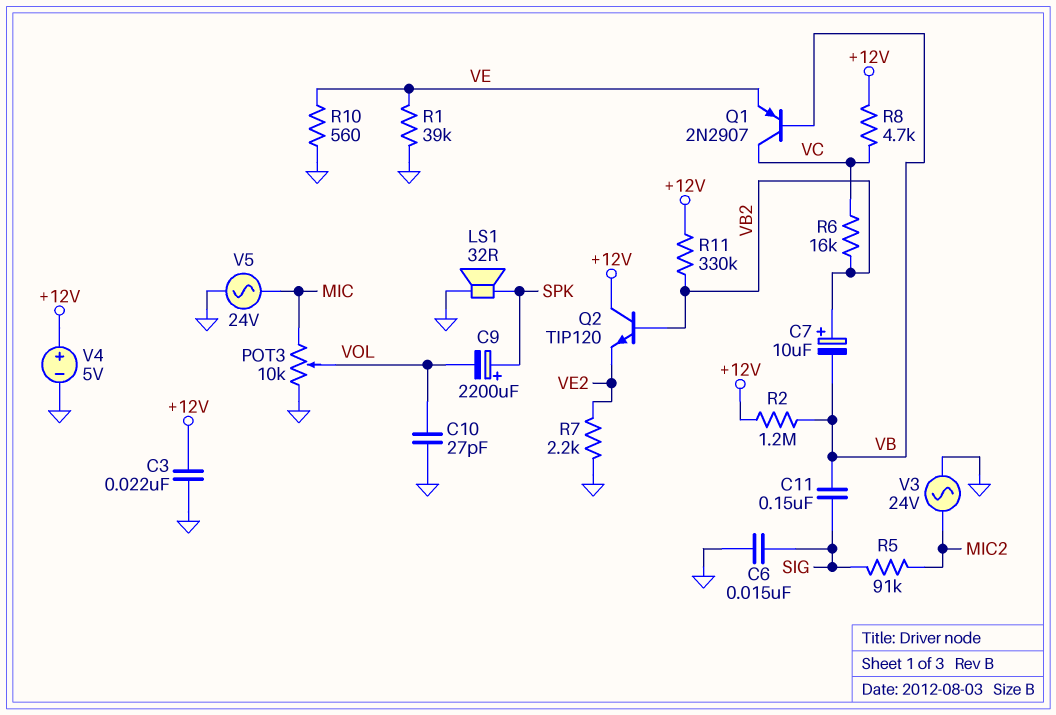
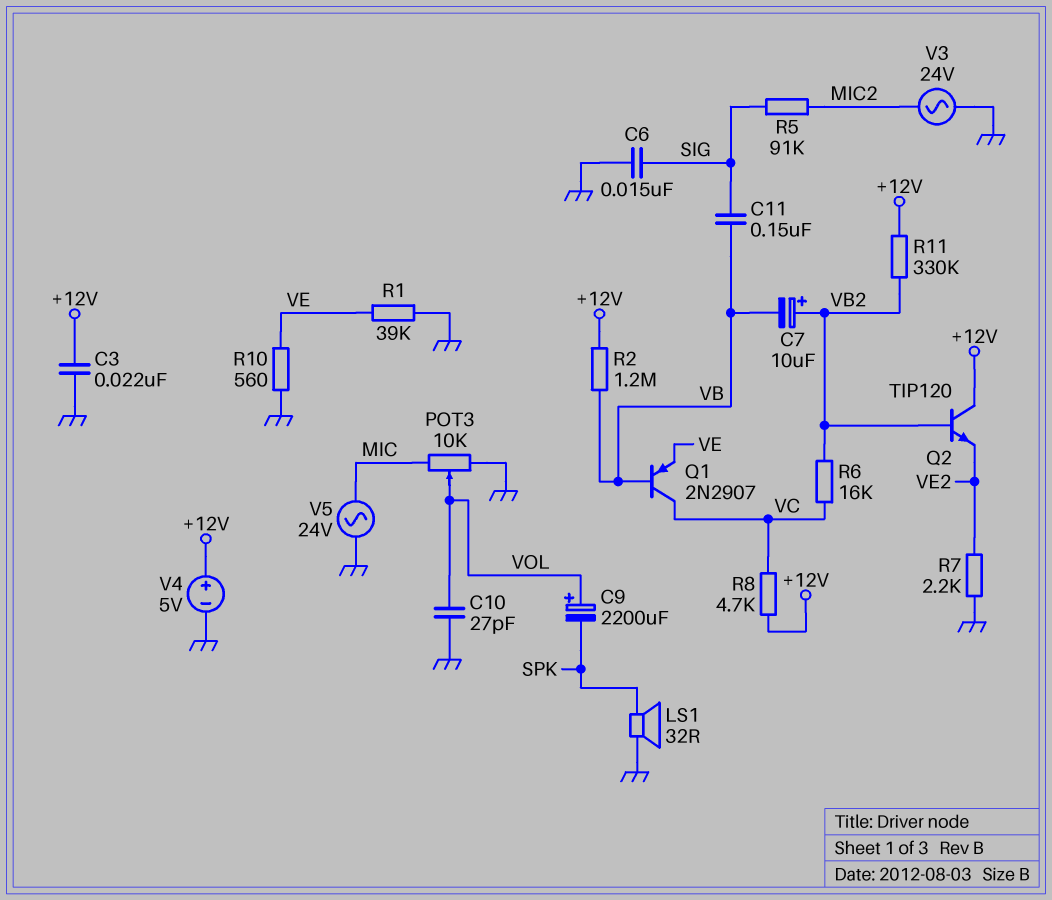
C9: 2200uF (plus SPK, minus VOL) -> 2200uF (plus VOL, minus SPK)

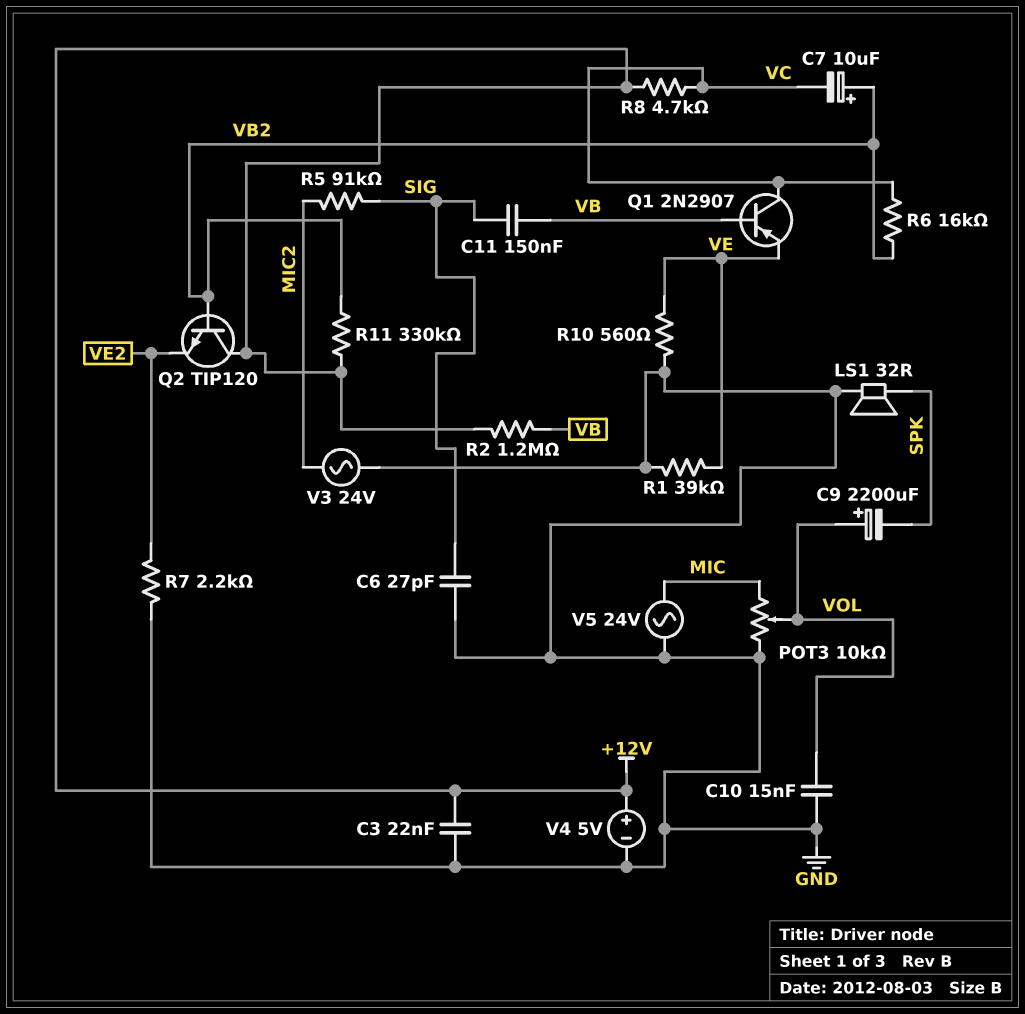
C6: 15nF (GND, SIG) -> 27pF (GND, SIG)
C7: 10uF (plus VB2, minus VB) -> 10uF (plus VB2, minus VC)
C10: 27pF (GND, VOL) -> 15nF (GND, VOL)

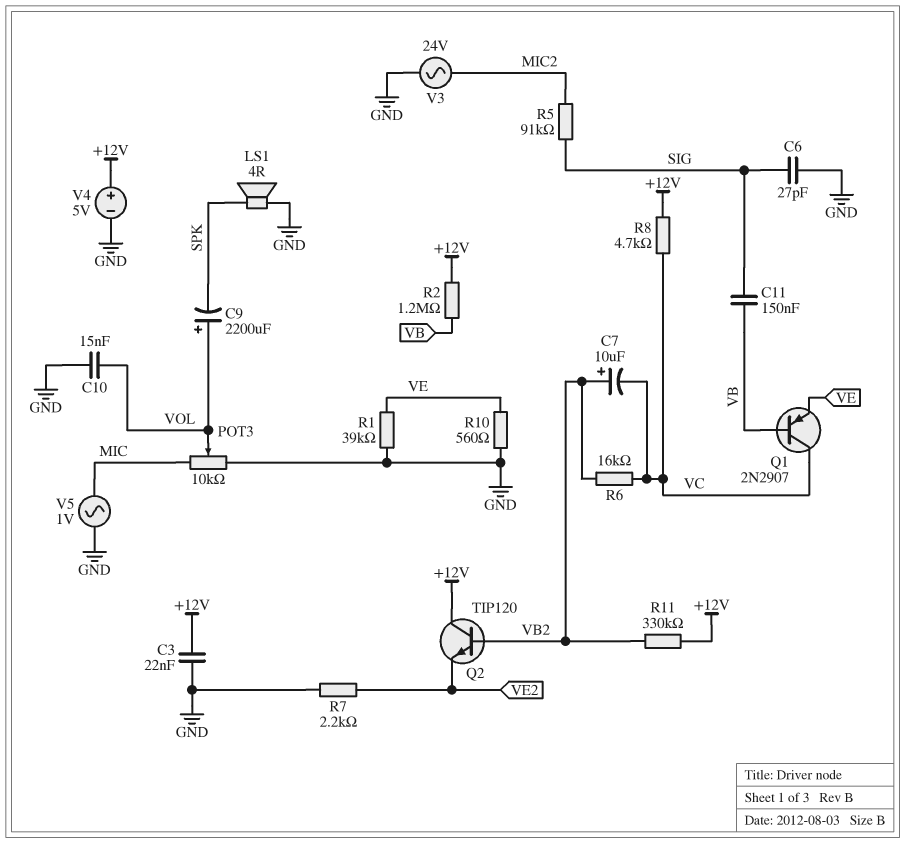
LS1: speaker 32R (GND, SPK) -> speaker 4R (GND, SPK)
V5: AC 24V (GND, MIC) -> AC 1V (GND, MIC)

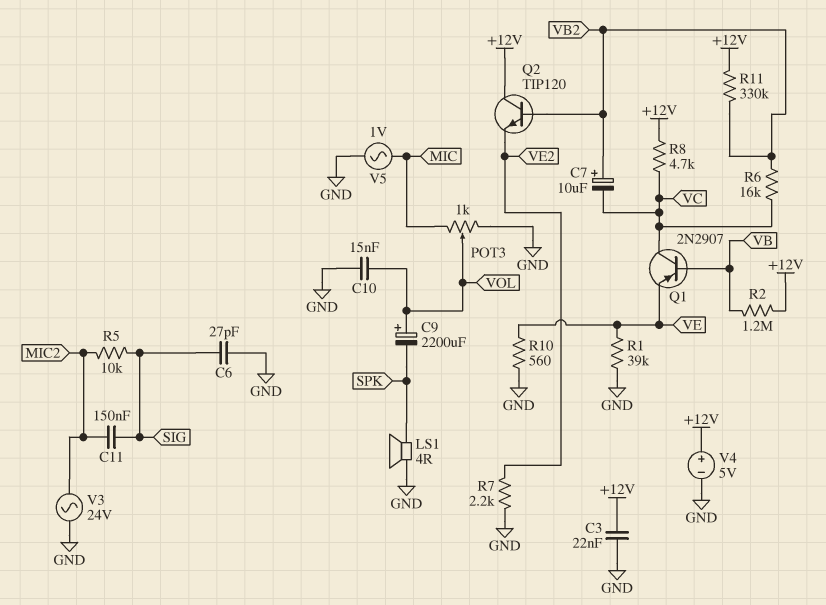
C11: 150nF (SIG, VB) -> 150nF (MIC2, SIG)
POT3: 10k (GND, MIC, wiper VOL) -> 1k (GND, MIC, wiper VOL)
R5: 91k (MIC2, SIG) -> 10k (MIC2, SIG)

